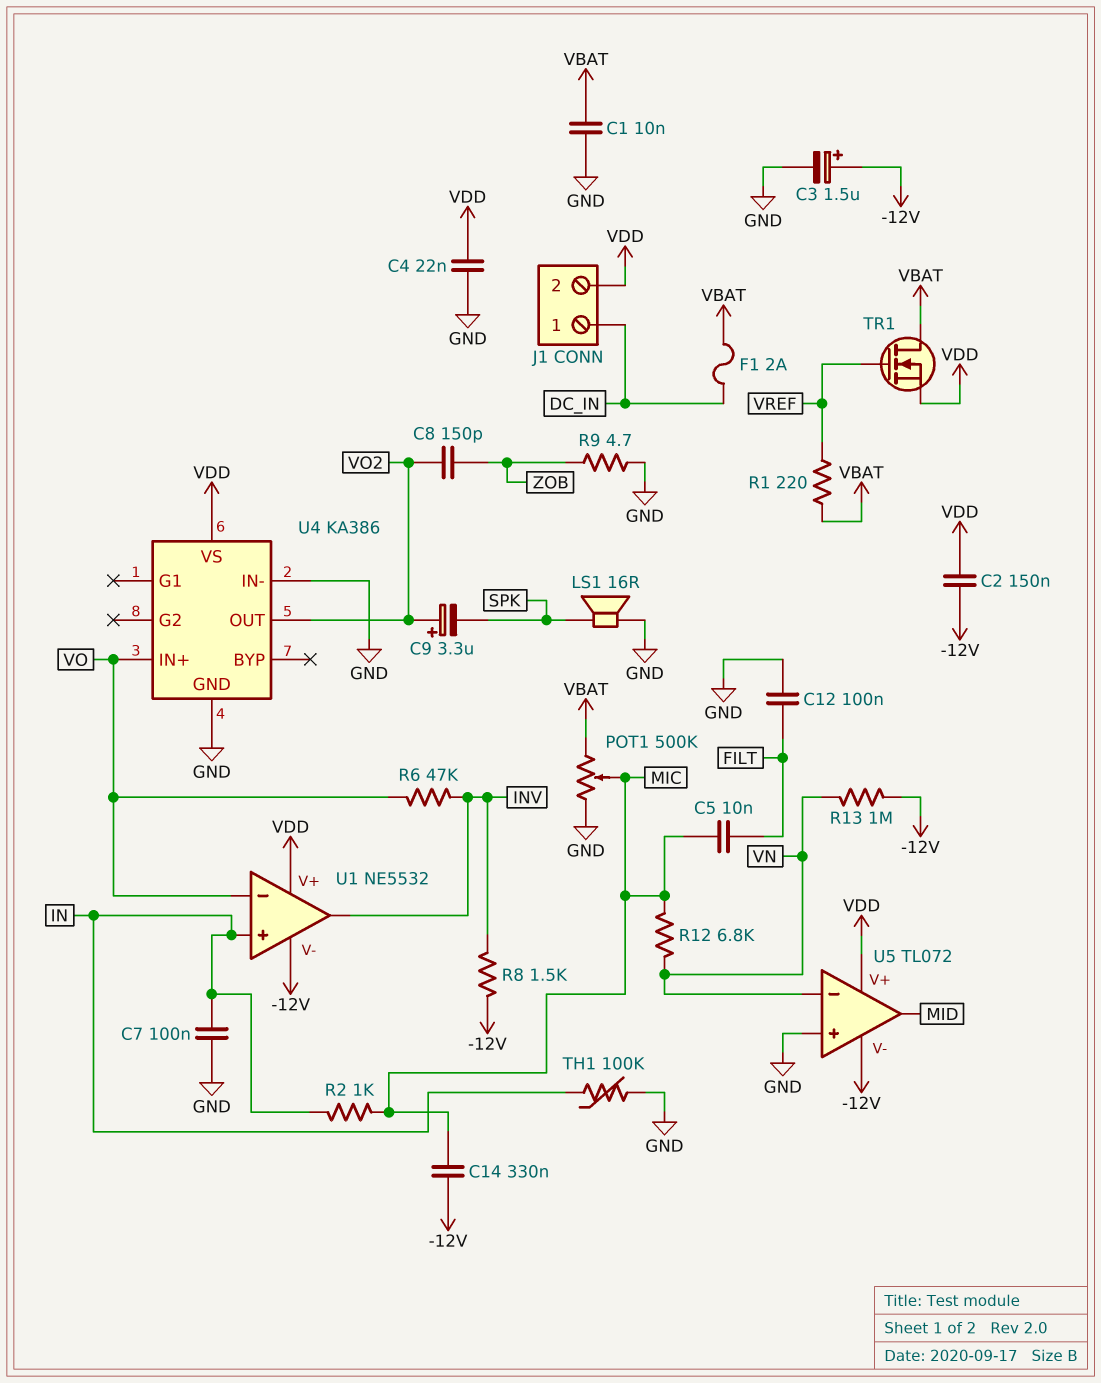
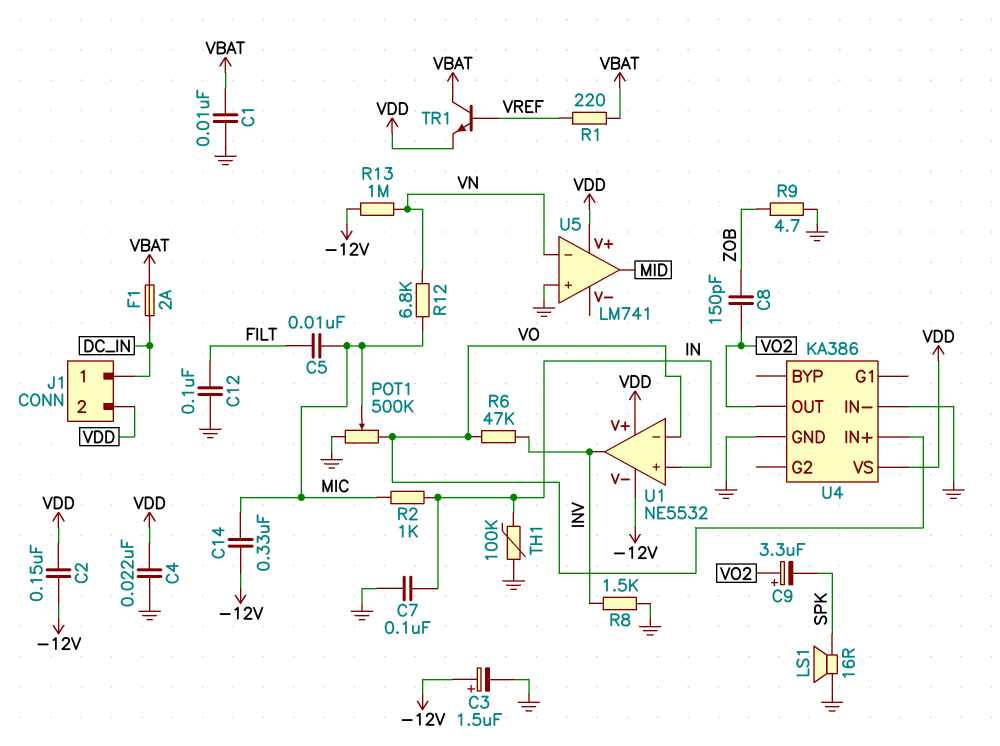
POT1: 500k (GND, VBAT, wiper MIC) -> 500k (GND, VO, wiper MIC)
R8: 1.5k (-12V, INV) -> 1.5k (GND, INV)
TR1: NMOS (G VREF, D VBAT, S VDD) -> NPN (B VREF, C VBAT, E VDD)
U5: TL072 -> LM741
U5 pin V-: -12V -> none

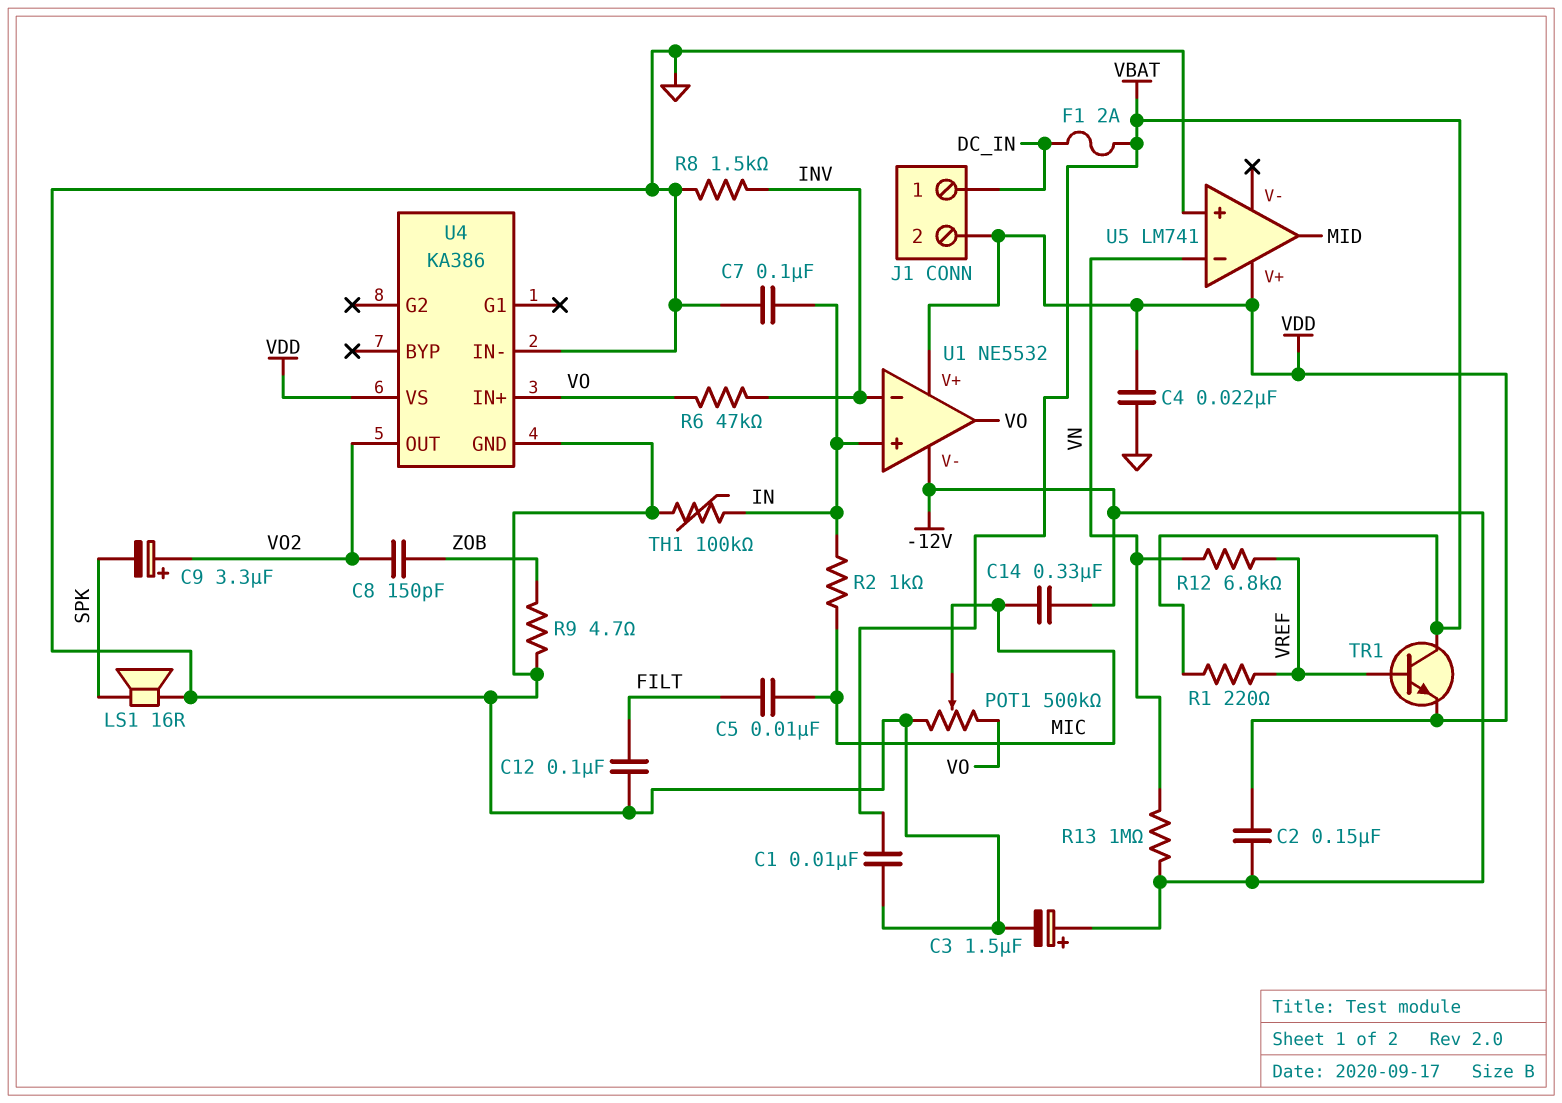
R12: 6.8k (MIC, VN) -> 6.8k (VN, VREF)
U1 pin in-: VO -> INV
U1 pin out: INV -> VO

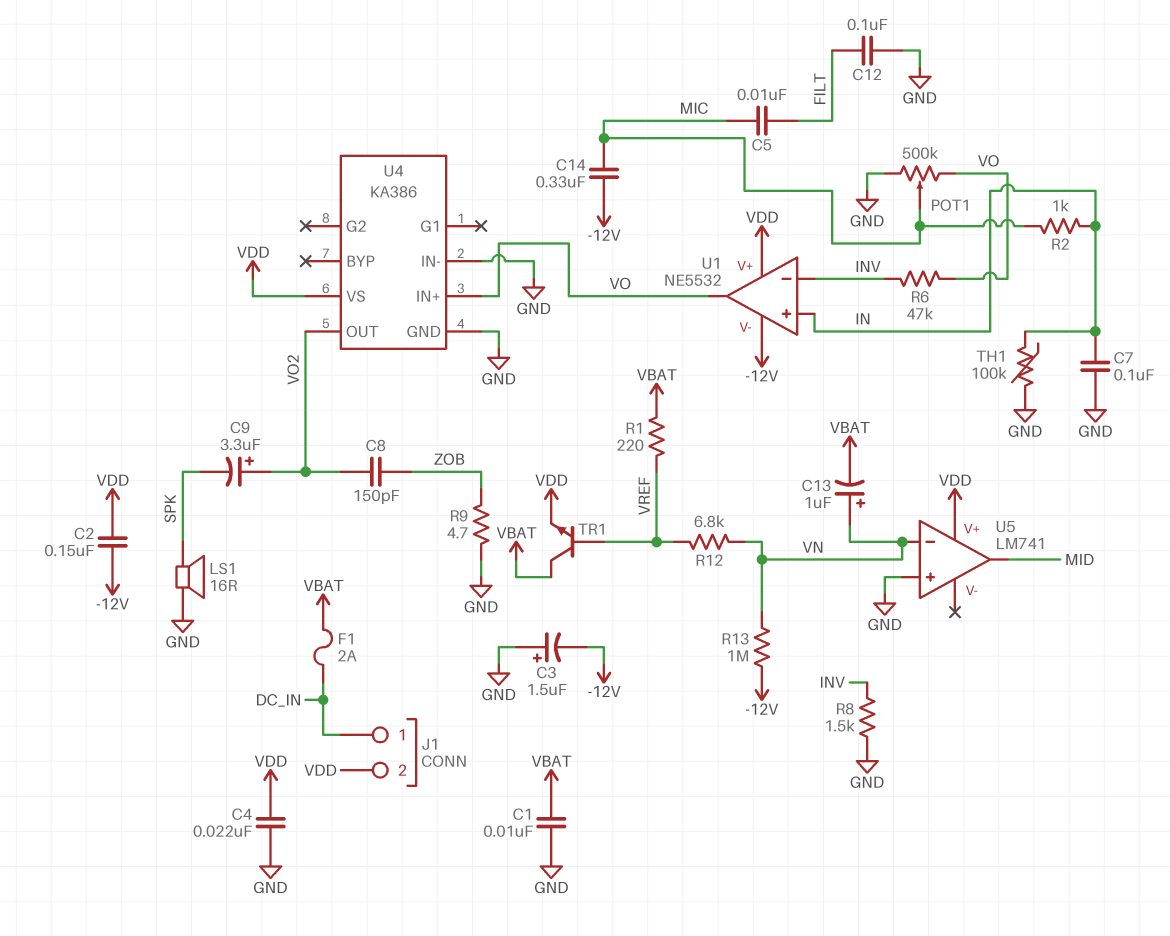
C3: 1.5uF (plus -12V, minus GND) -> 1.5uF (plus GND, minus -12V)
C13: none -> 1uF (plus VN, minus VBAT)

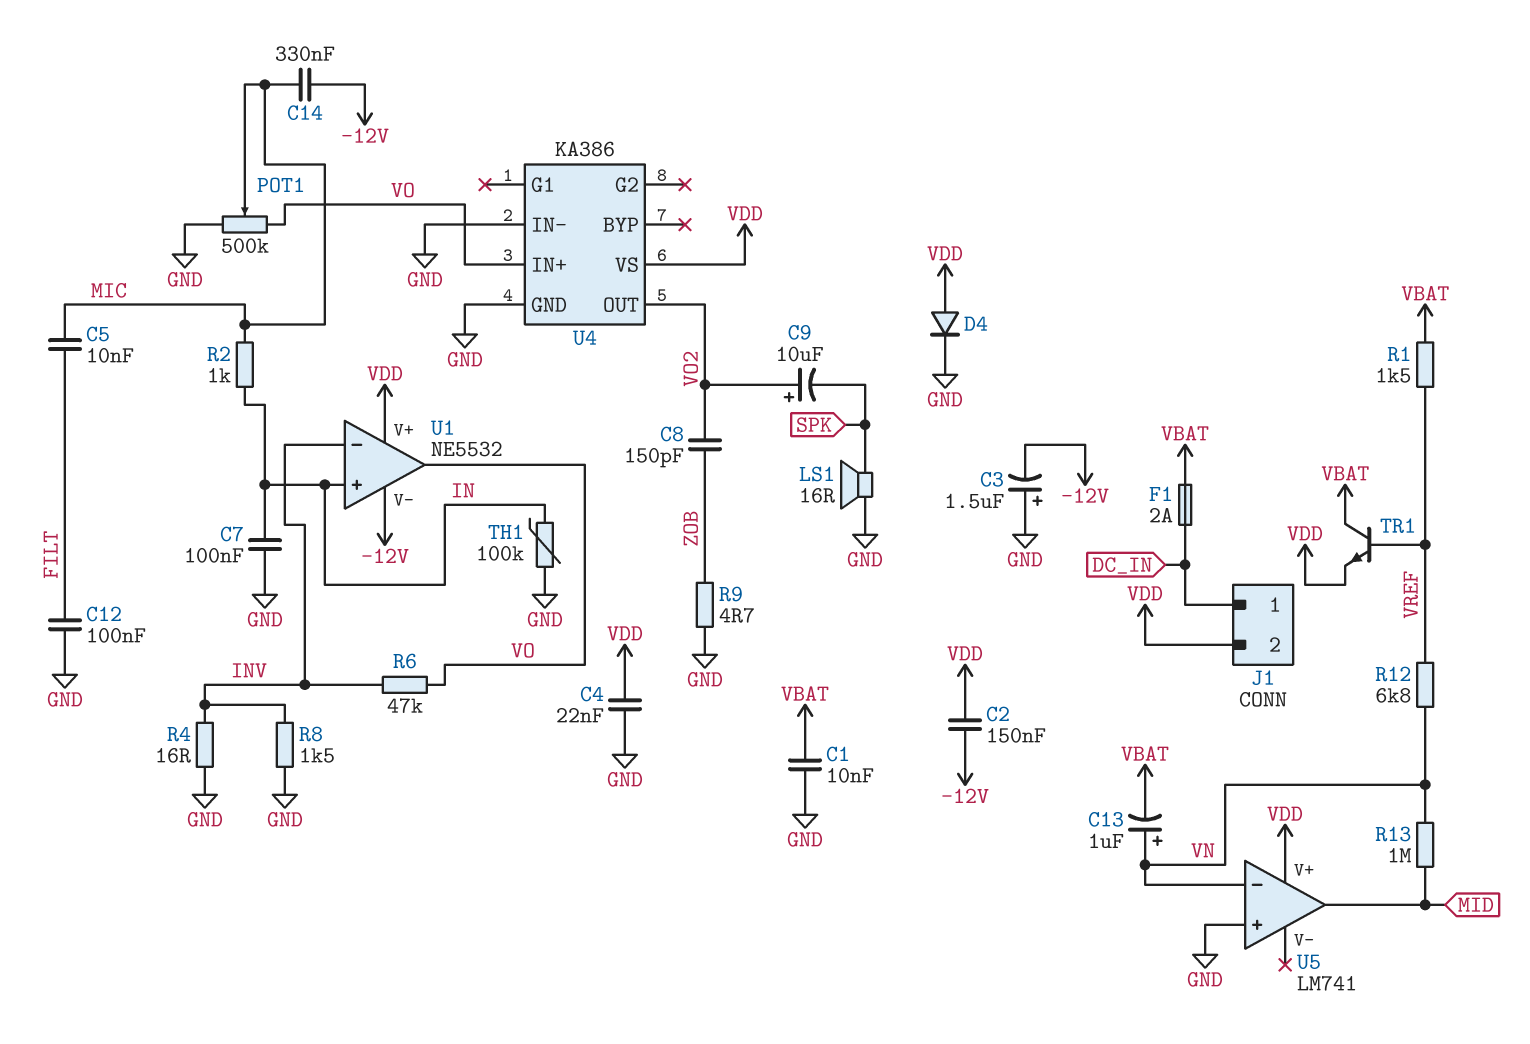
C9: 3.3uF (plus VO2, minus SPK) -> 10uF (plus VO2, minus SPK)
D4: none -> diode (A VDD, K GND)
R1: 220 (VBAT, VREF) -> 1.5k (VBAT, VREF)
R4: none -> 16 (GND, INV)
R13: 1M (-12V, VN) -> 1M (MID, VN)

